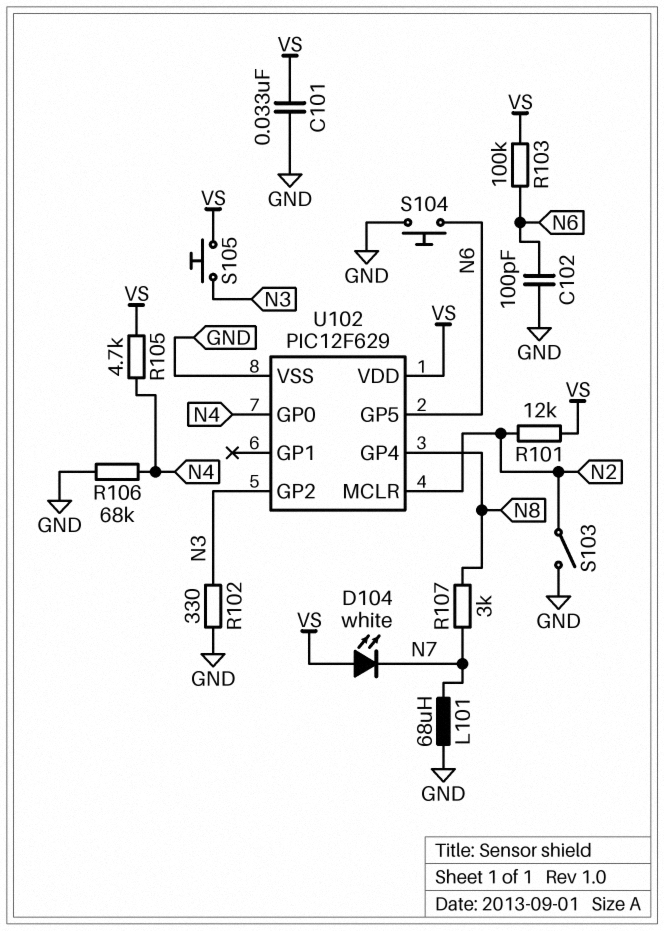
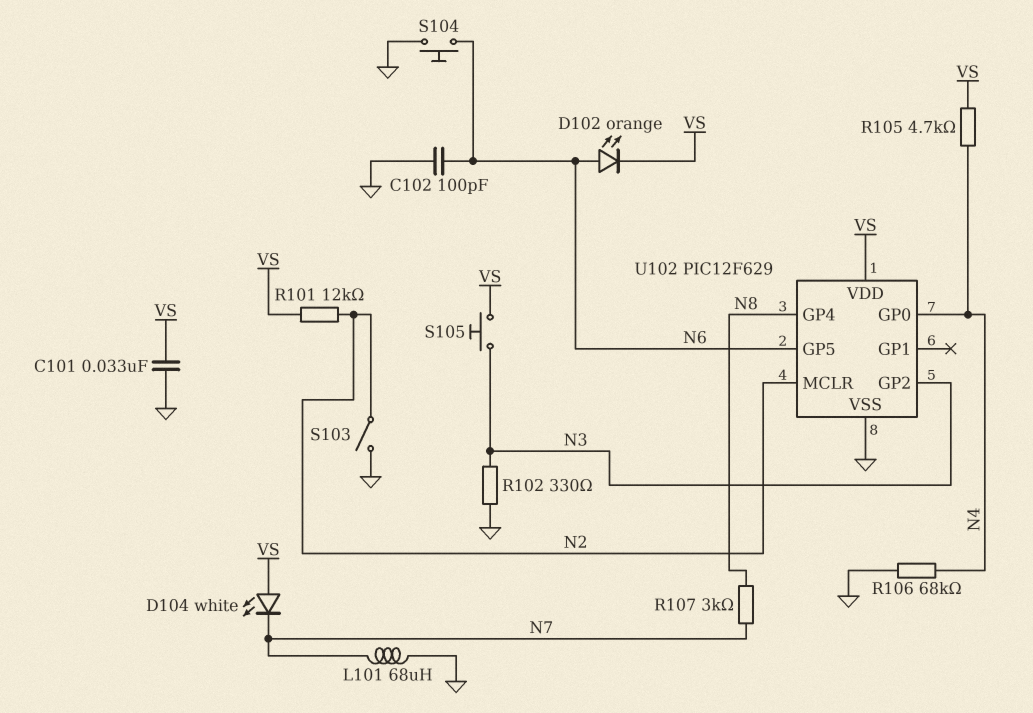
D102: none -> LED orange (A N6, K VS)
R103: 100k (N6, VS) -> none

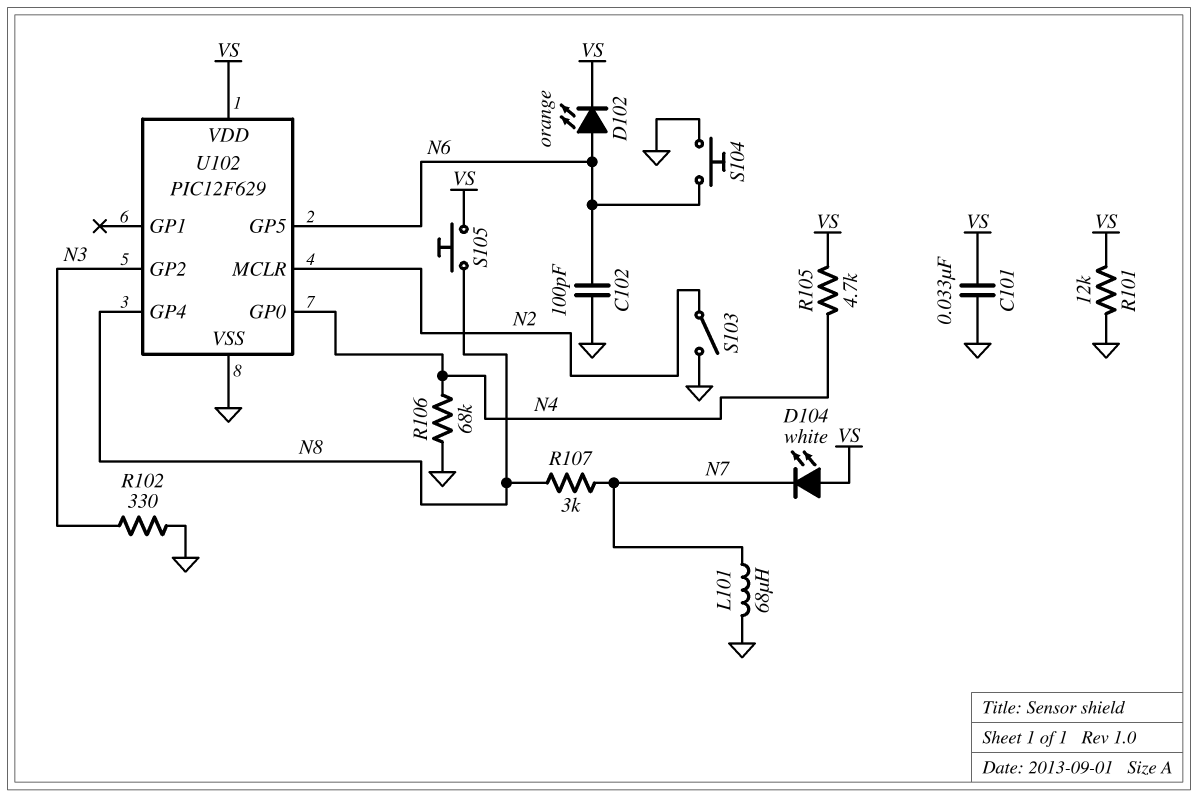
R101: 12k (N2, VS) -> 12k (GND, VS)
S105: button (N3, VS) -> button (N8, VS)

